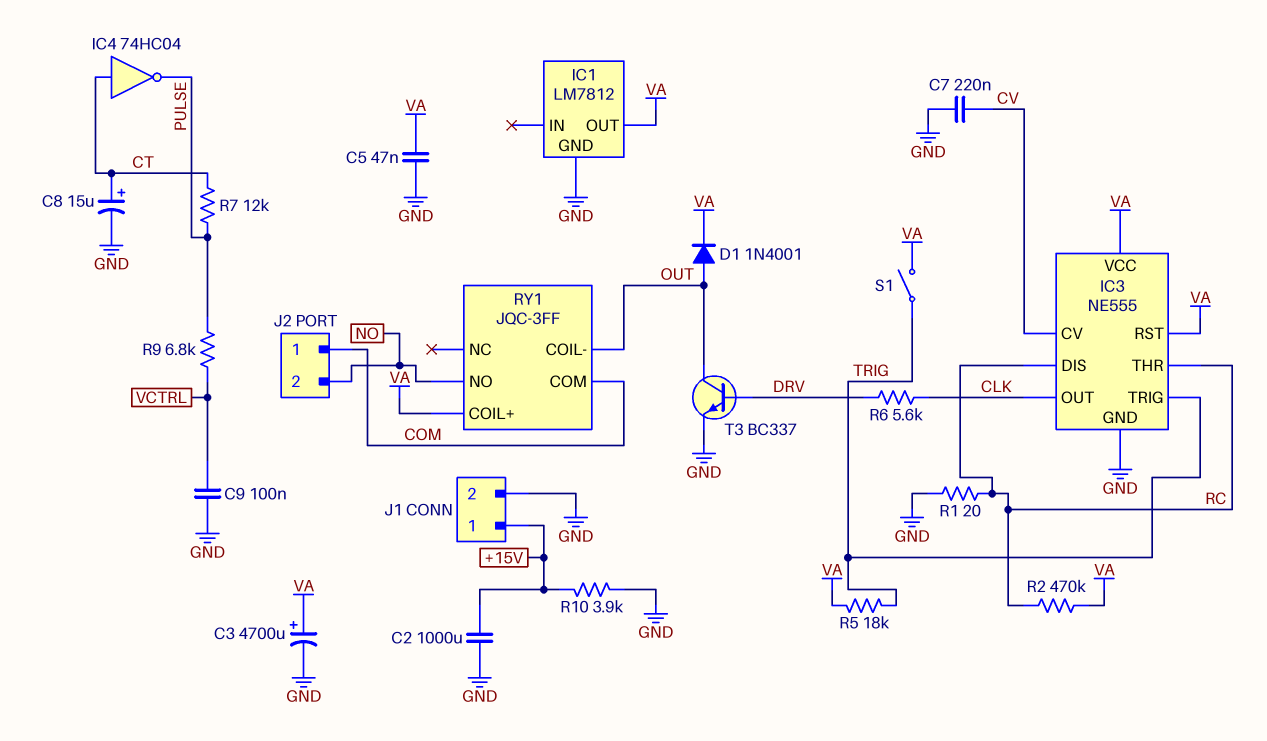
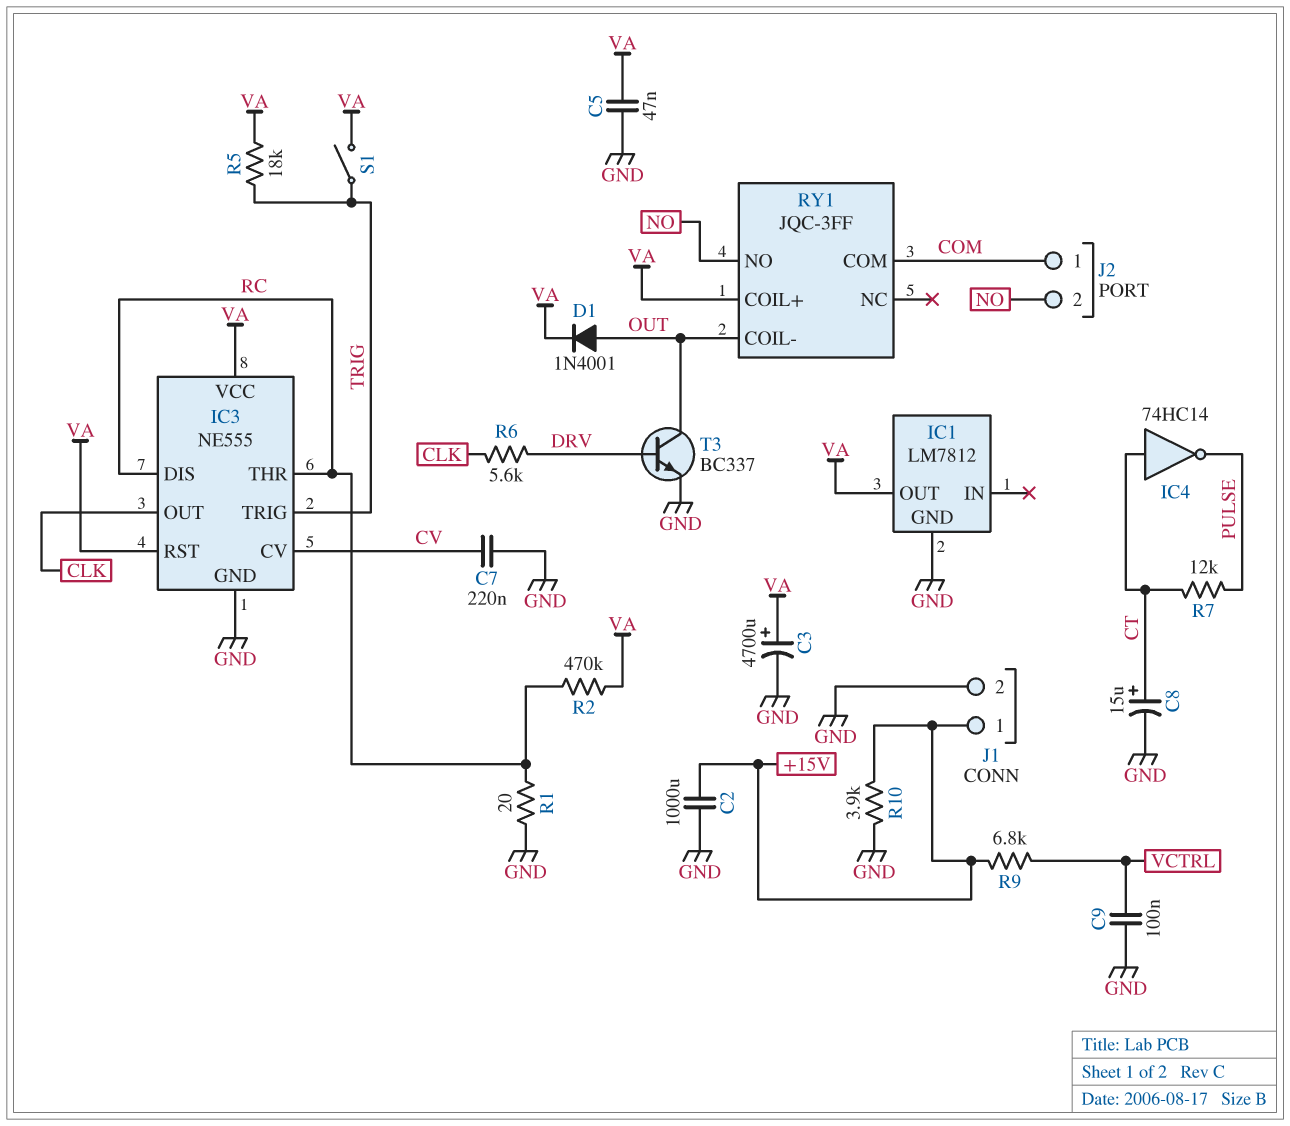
IC4: NOT 74HC04 (in CT, out PULSE) -> NOT 74HC14 (in CT, out PULSE)
R9: 6.8k (PULSE, VCTRL) -> 6.8k (+15V, VCTRL)

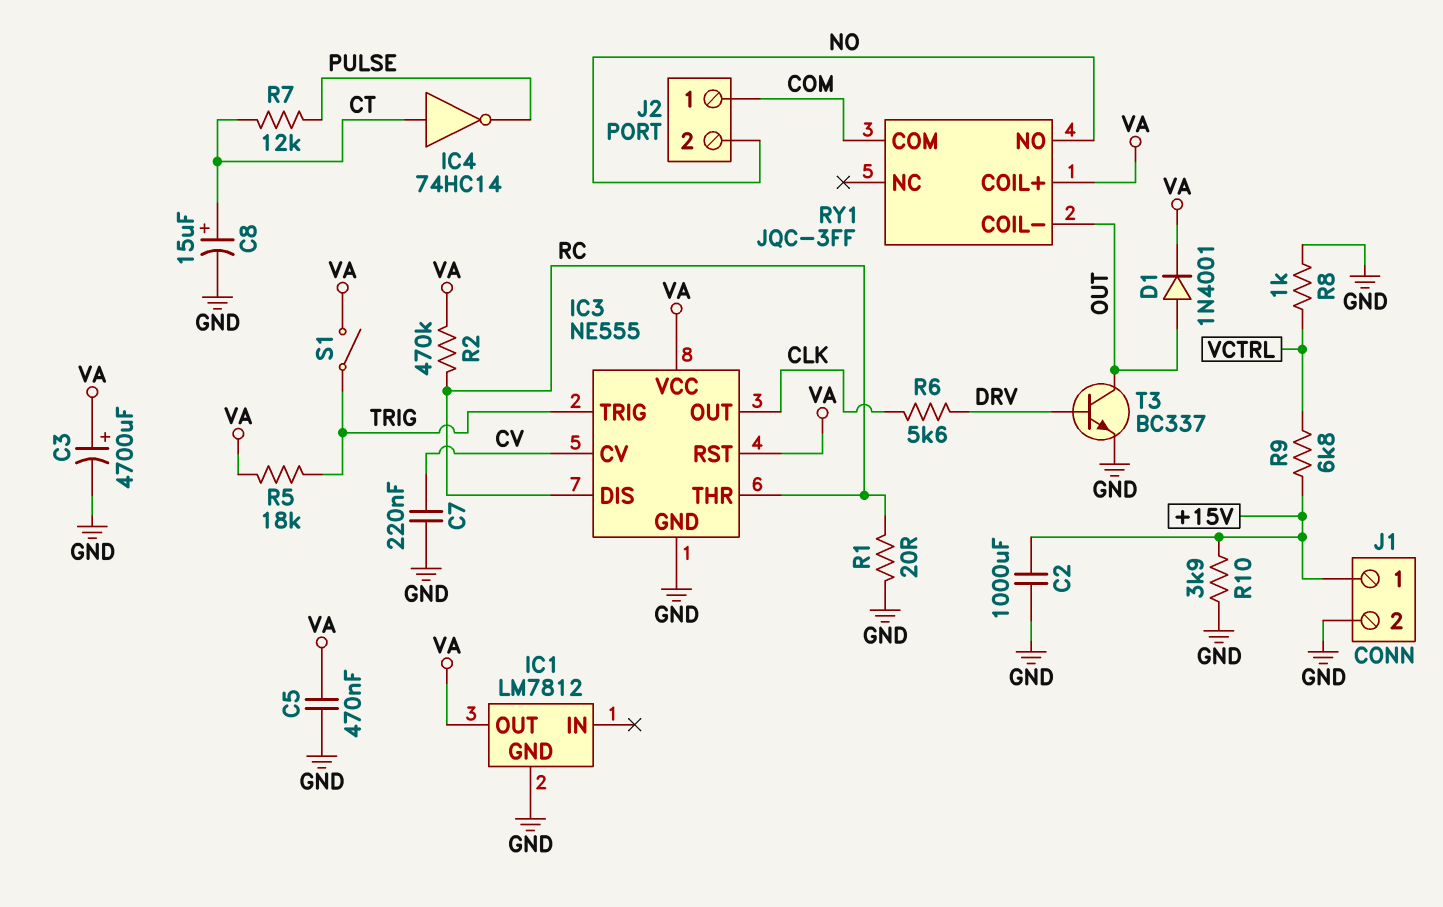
C5: 47nF (GND, VA) -> 470nF (GND, VA)
C9: 100nF (GND, VCTRL) -> none
R8: none -> 1k (GND, VCTRL)

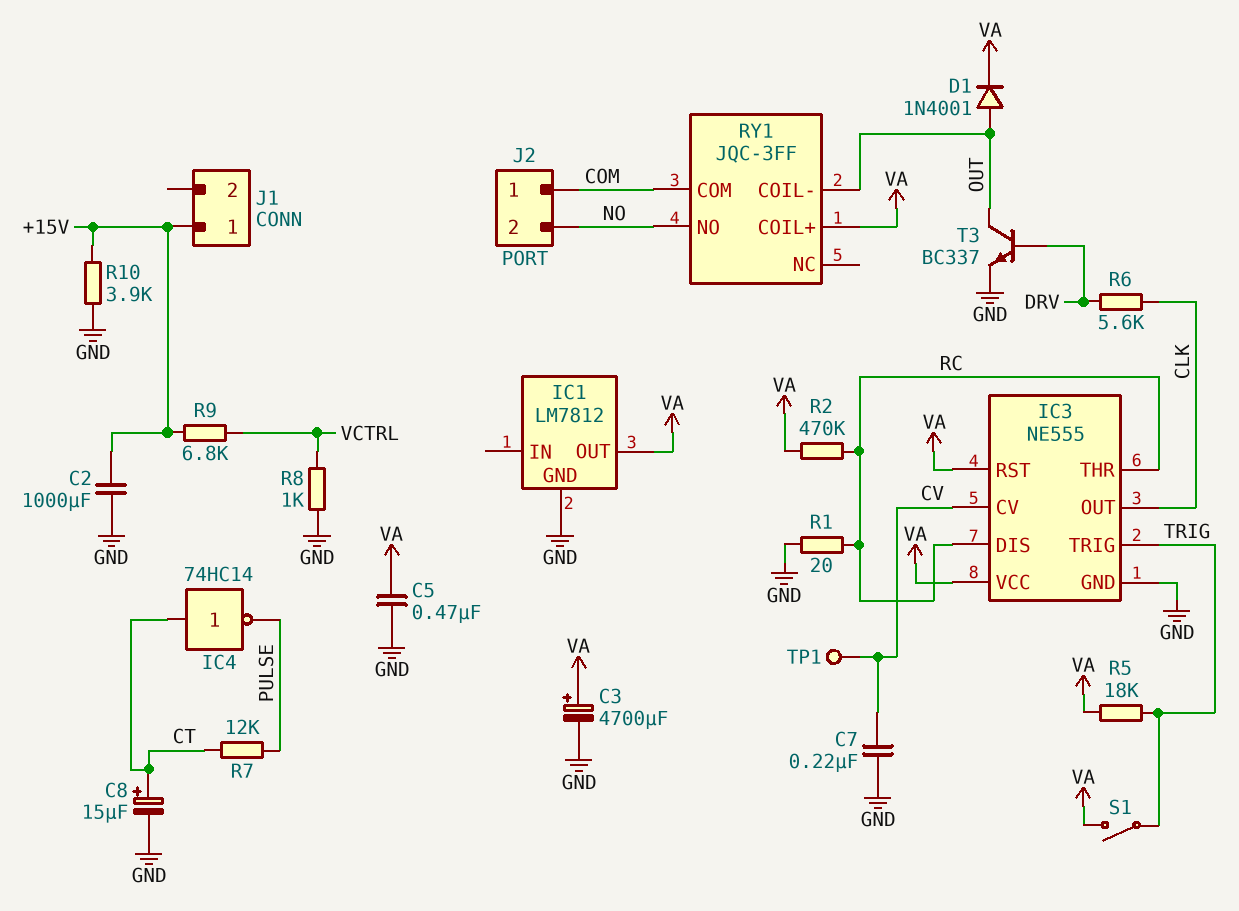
J1 pin 2: GND -> none
TP1: none -> test point (CV)

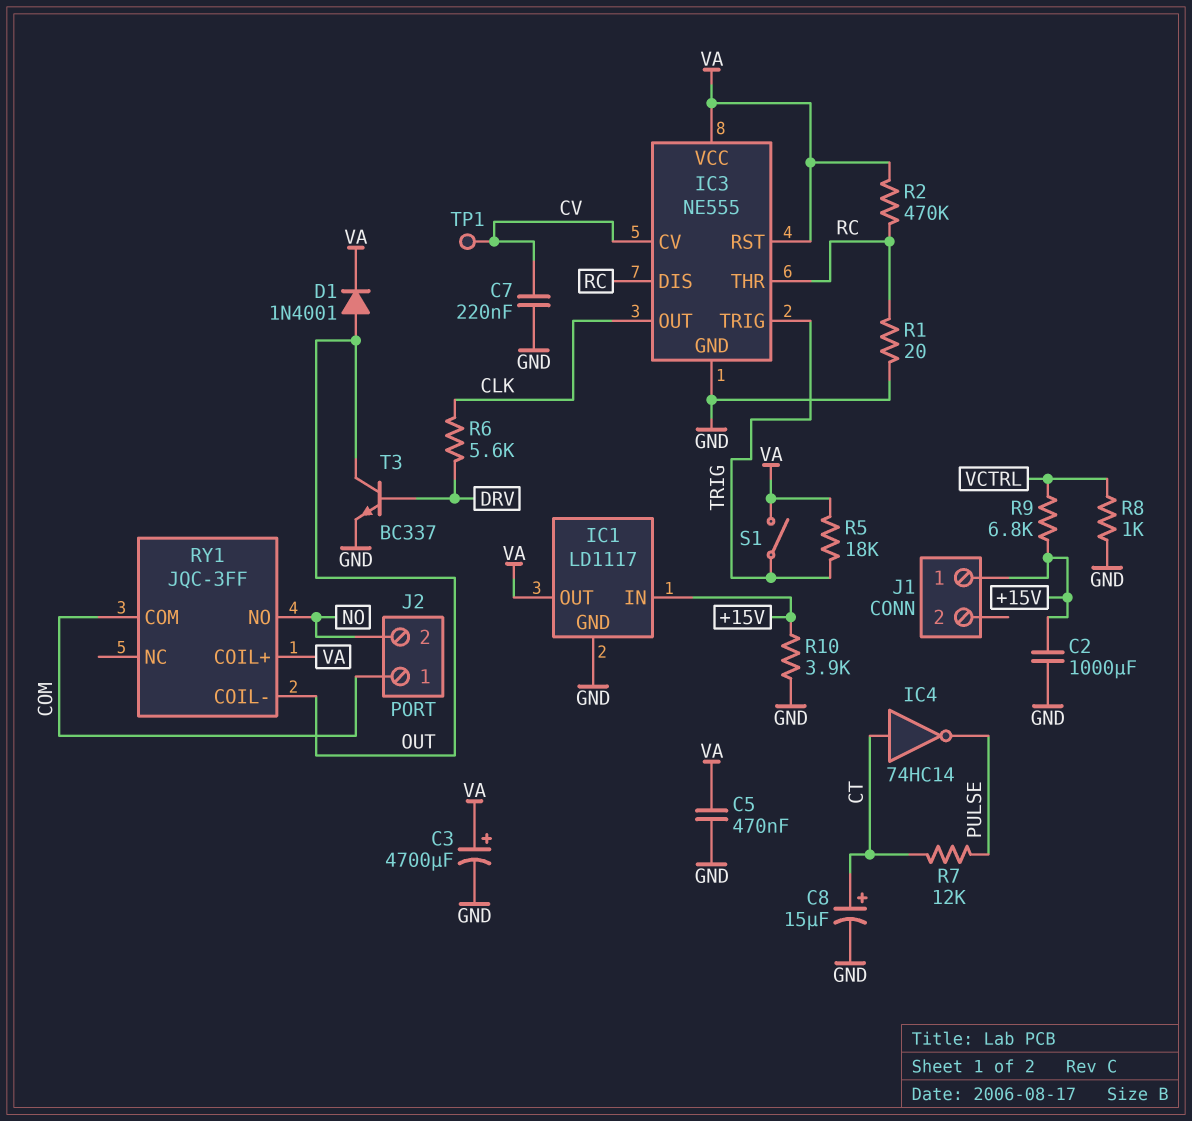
IC1: LM7812 -> LD1117
IC1 pin IN: none -> +15V

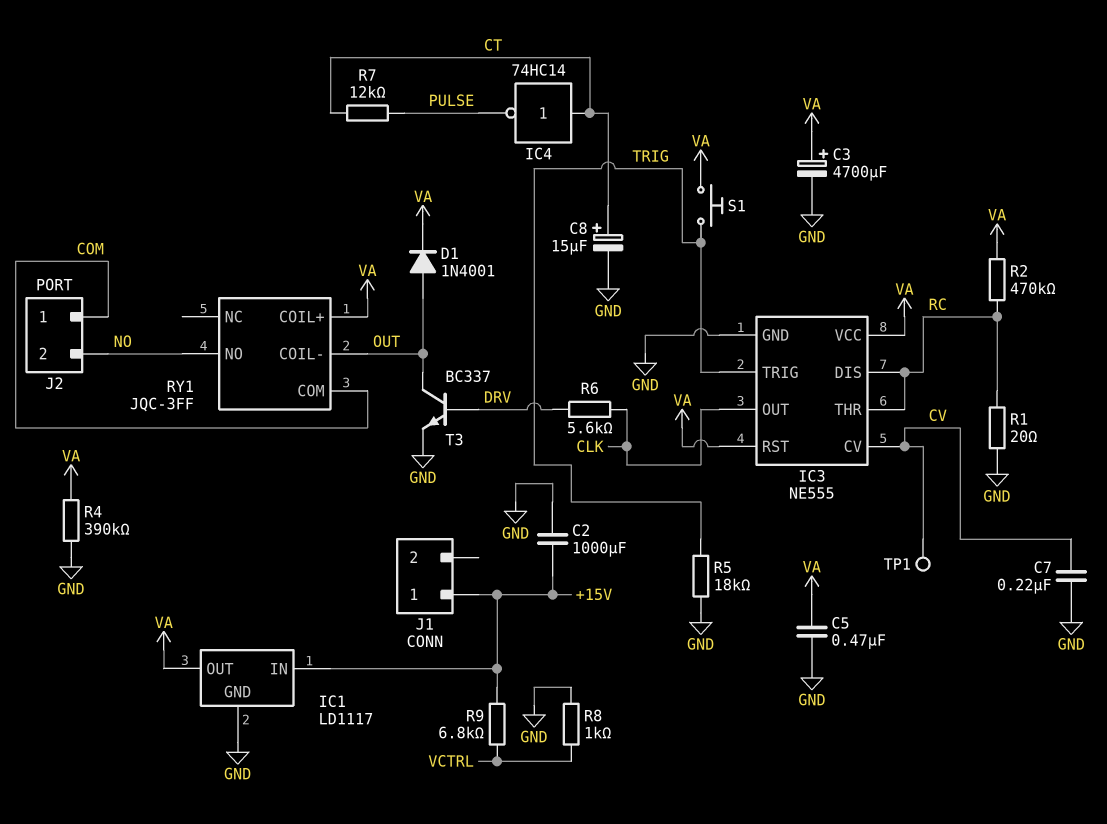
R4: none -> 390k (GND, VA)
R5: 18k (TRIG, VA) -> 18k (GND, TRIG)
R10: 3.9k (+15V, GND) -> none
S1: switch (TRIG, VA) -> button (TRIG, VA)

